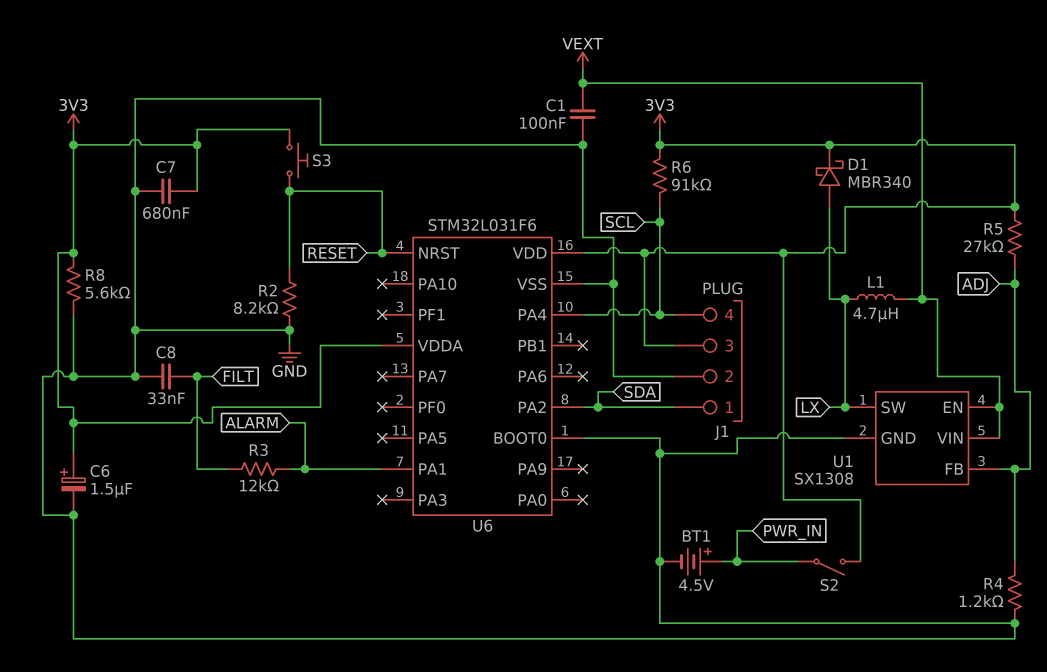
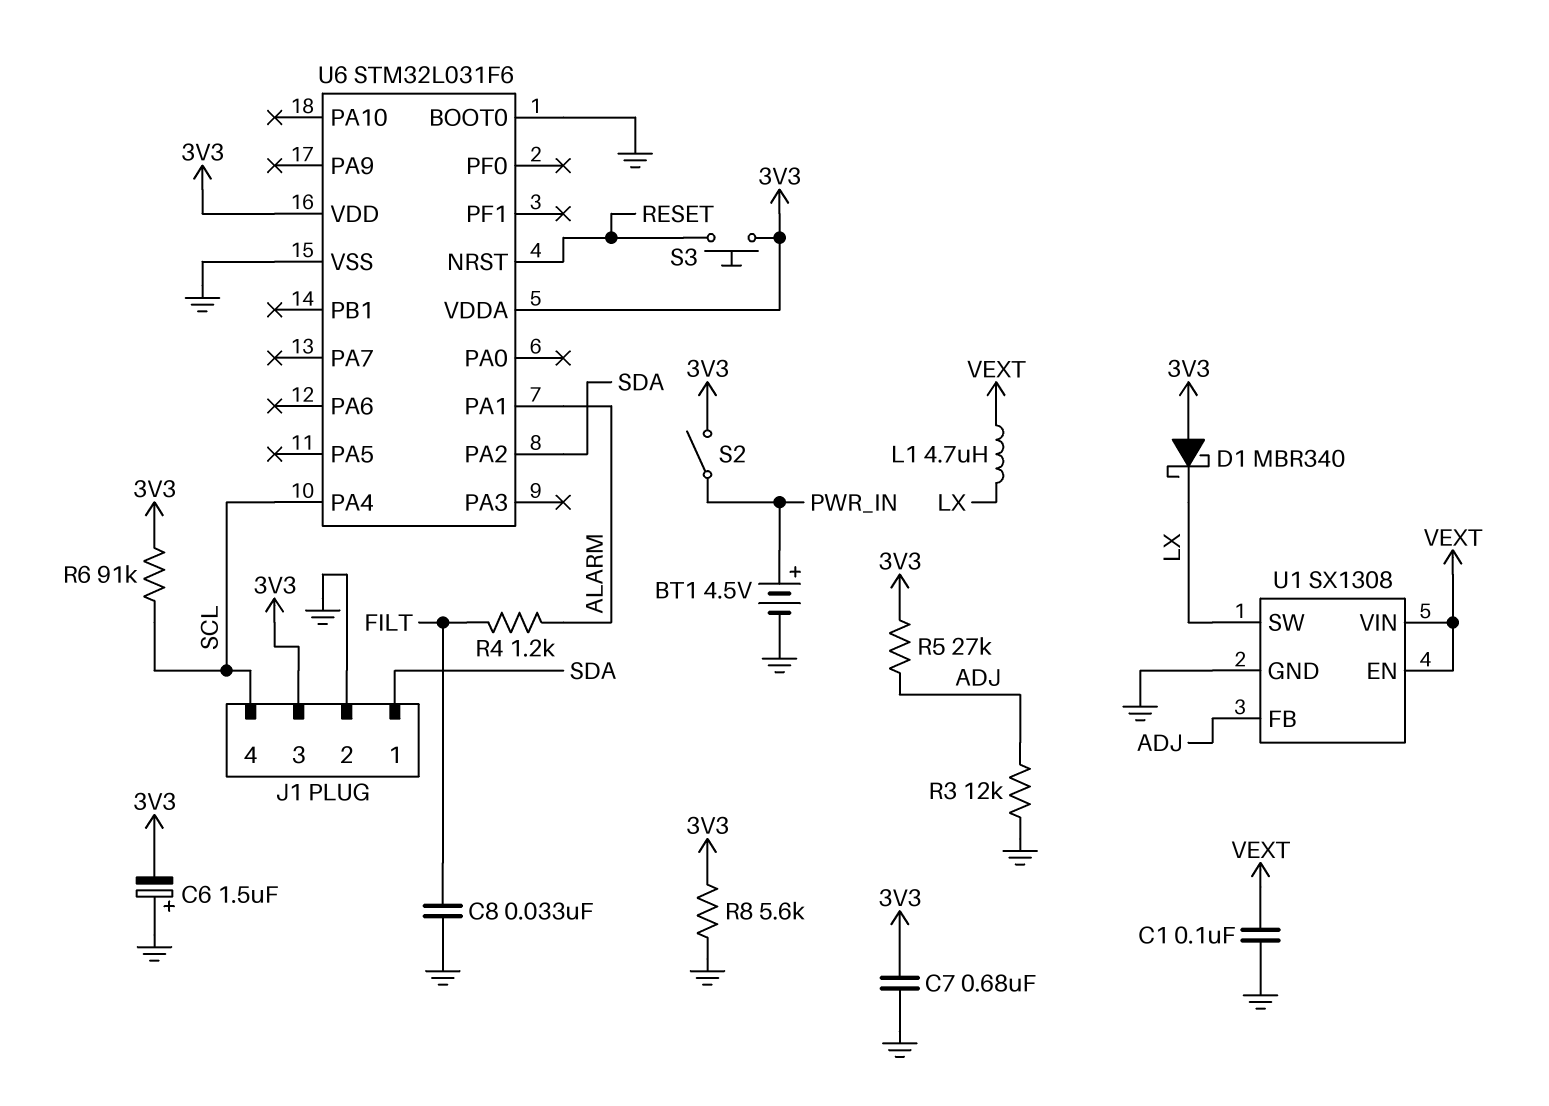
C6: 1.5uF (plus 3V3, minus GND) -> 1.5uF (plus GND, minus 3V3)
D1: schottky MBR340 (A LX, K 3V3) -> schottky MBR340 (A 3V3, K LX)
R2: 8.2k (GND, RESET) -> none
R3: 12k (ALARM, FILT) -> 12k (ADJ, GND)
R4: 1.2k (ADJ, GND) -> 1.2k (ALARM, FILT)

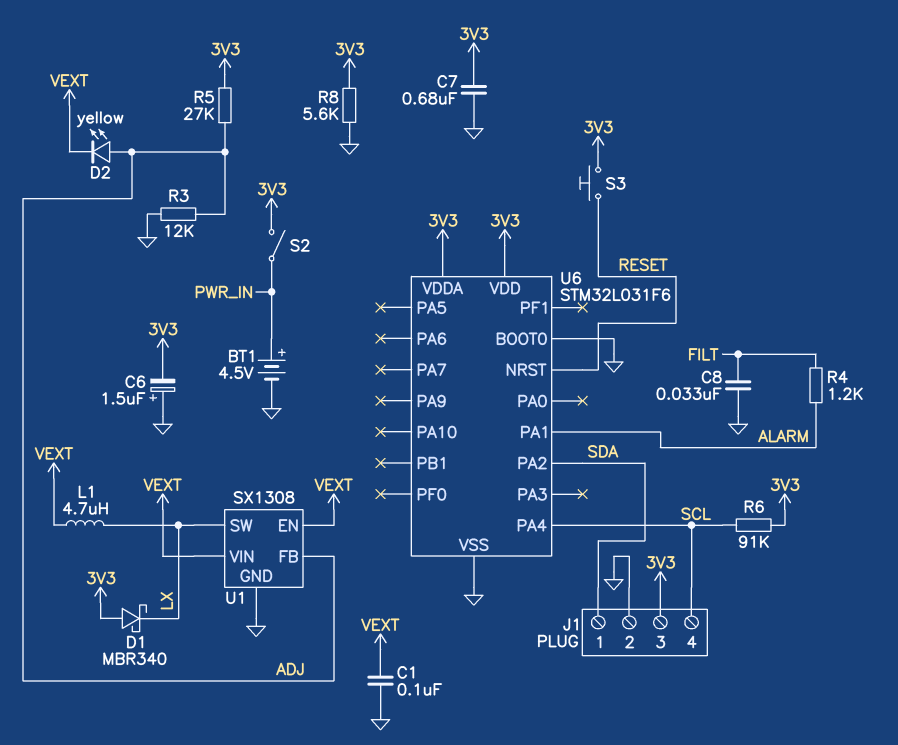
D2: none -> LED yellow (A ADJ, K VEXT)

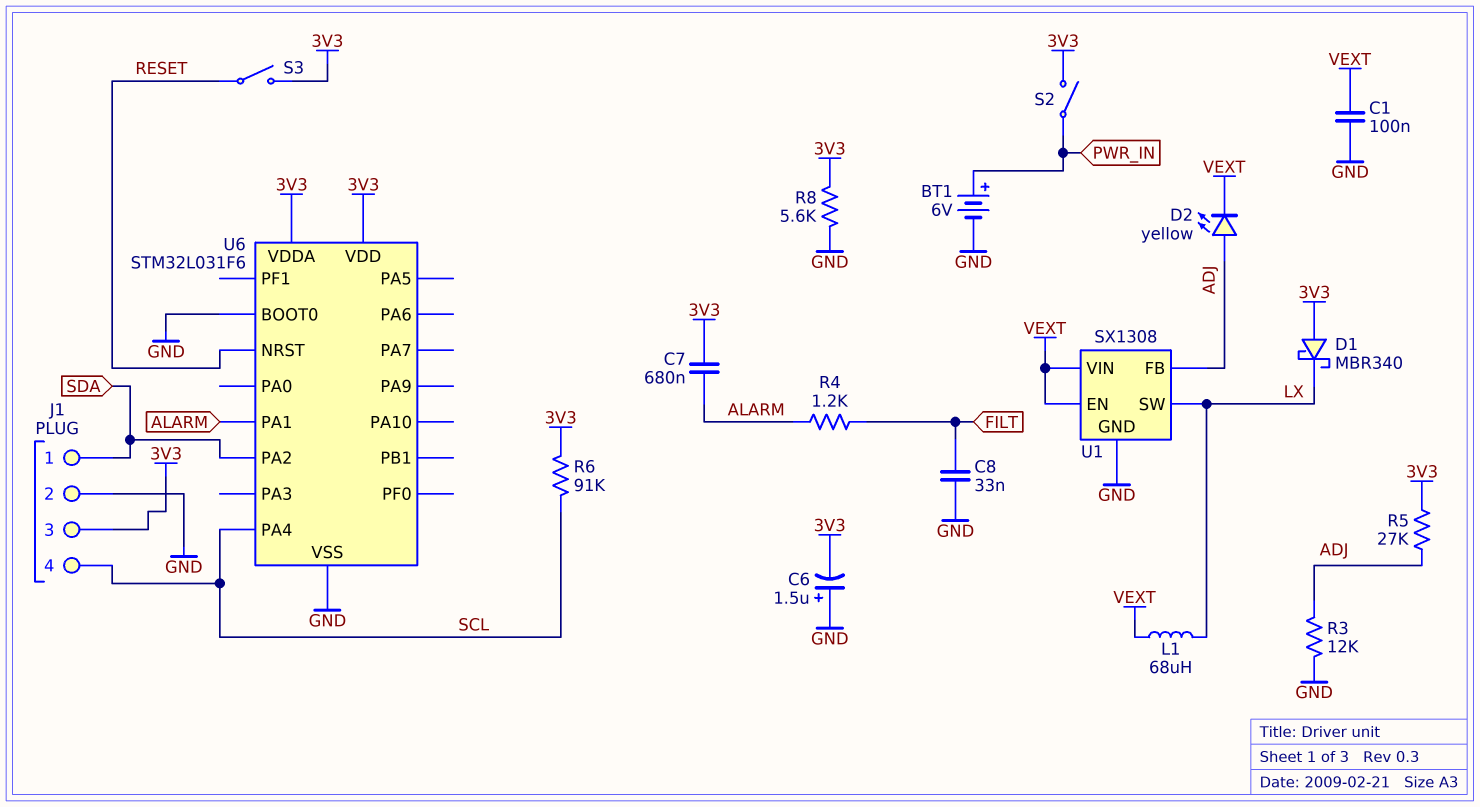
BT1: 4.5V (plus PWR_IN, minus GND) -> 6V (plus PWR_IN, minus GND)
C7: 680nF (3V3, GND) -> 680nF (3V3, ALARM)
L1: 4.7uH (LX, VEXT) -> 68uH (LX, VEXT)
S3: button (3V3, RESET) -> switch (3V3, RESET)

